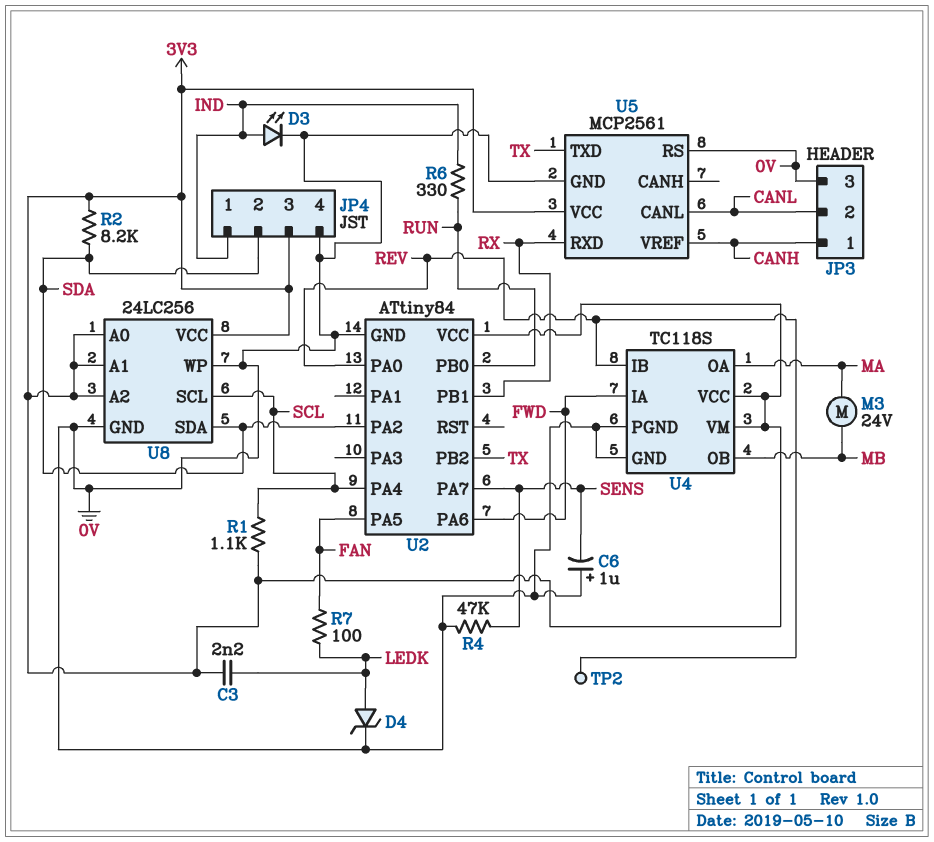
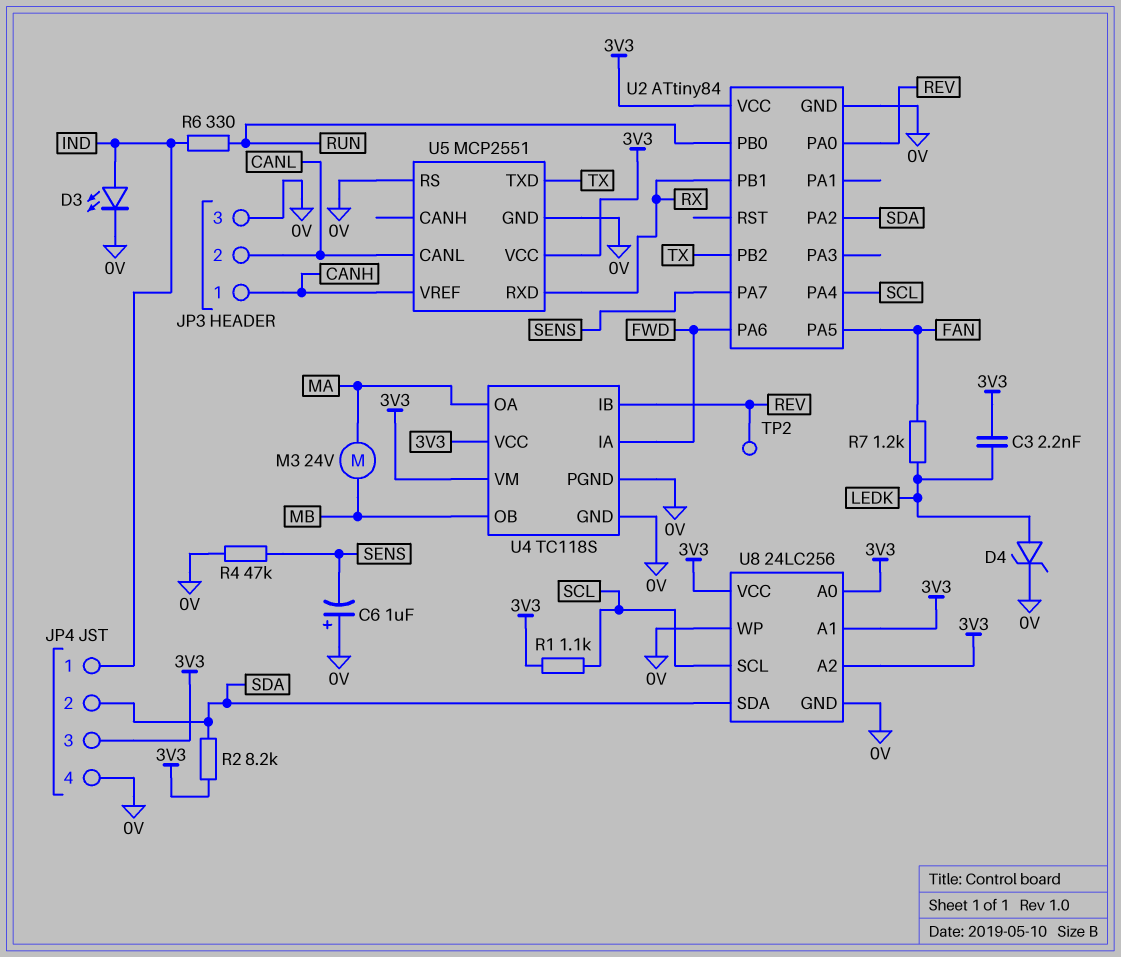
R7: 100 (FAN, LEDK) -> 1.2k (FAN, LEDK)
U5: MCP2561 -> MCP2551

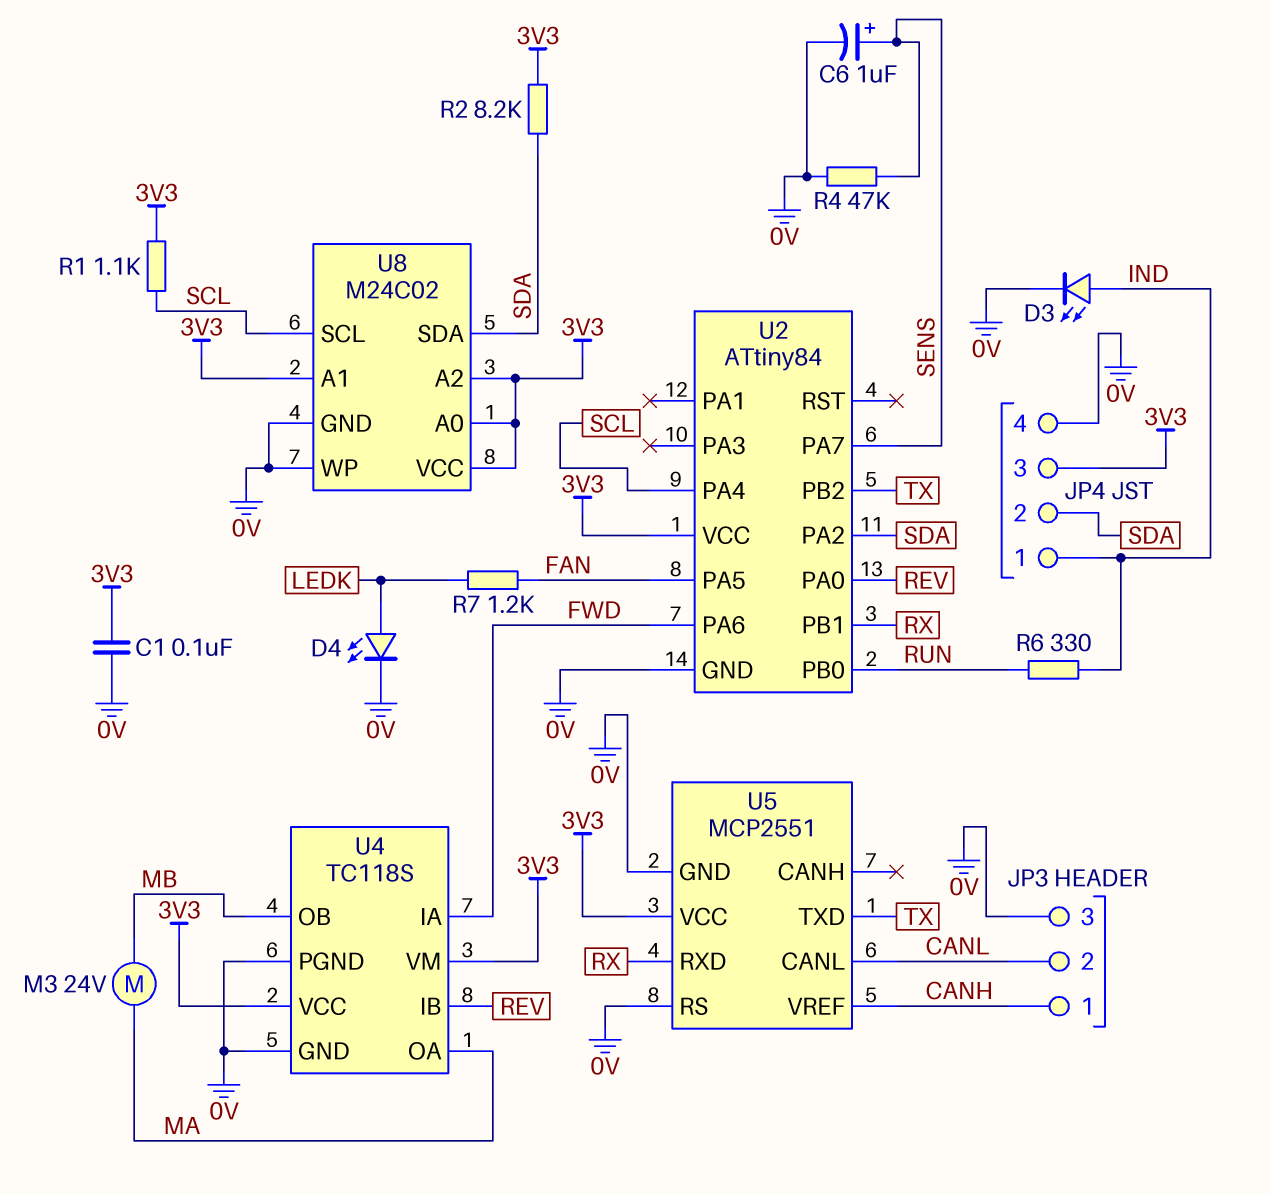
C1: none -> 100nF (0V, 3V3)
C3: 2.2nF (3V3, LEDK) -> none
C6: 1uF (plus 0V, minus SENS) -> 1uF (plus SENS, minus 0V)
D4: zener (A LEDK, K 0V) -> LED (A LEDK, K 0V)
TP2: test point (REV) -> none
U8: 24LC256 -> M24C02

